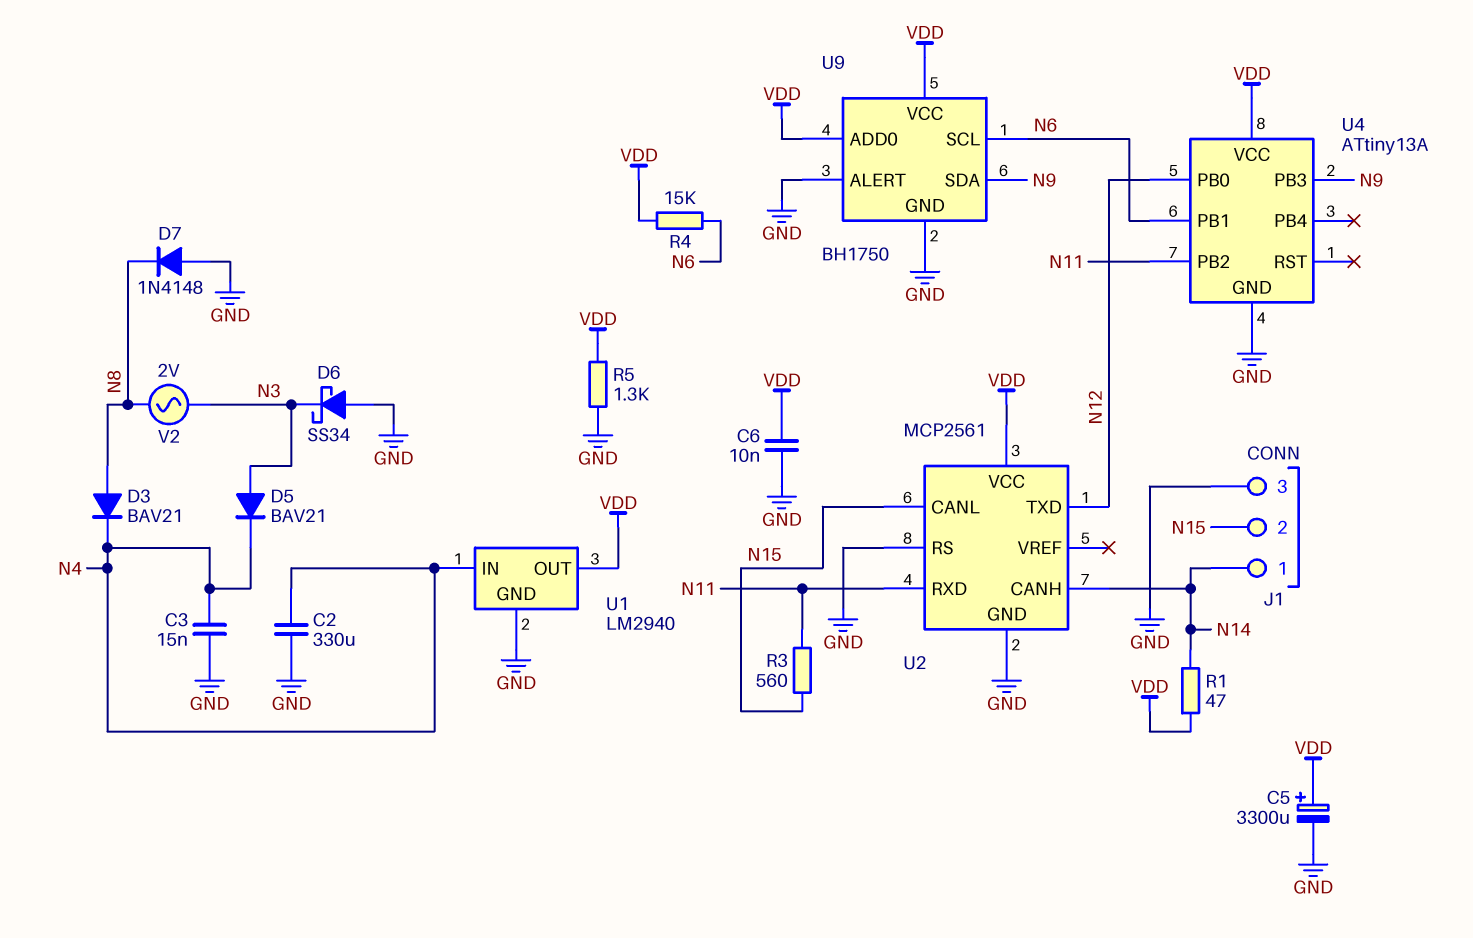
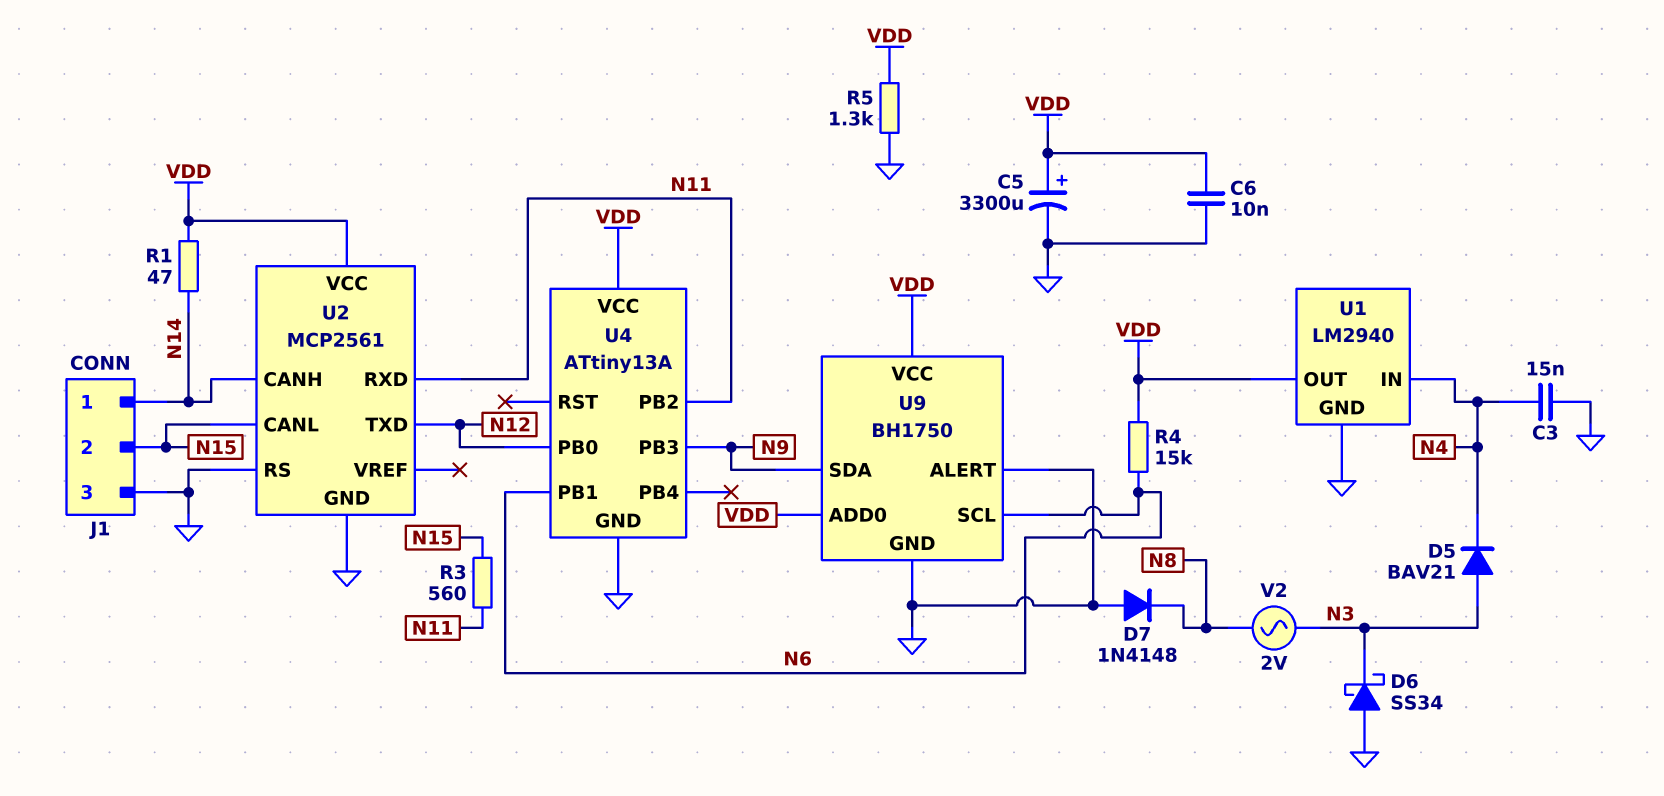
C2: 330uF (GND, N4) -> none
D3: diode BAV21 (A N8, K N4) -> none

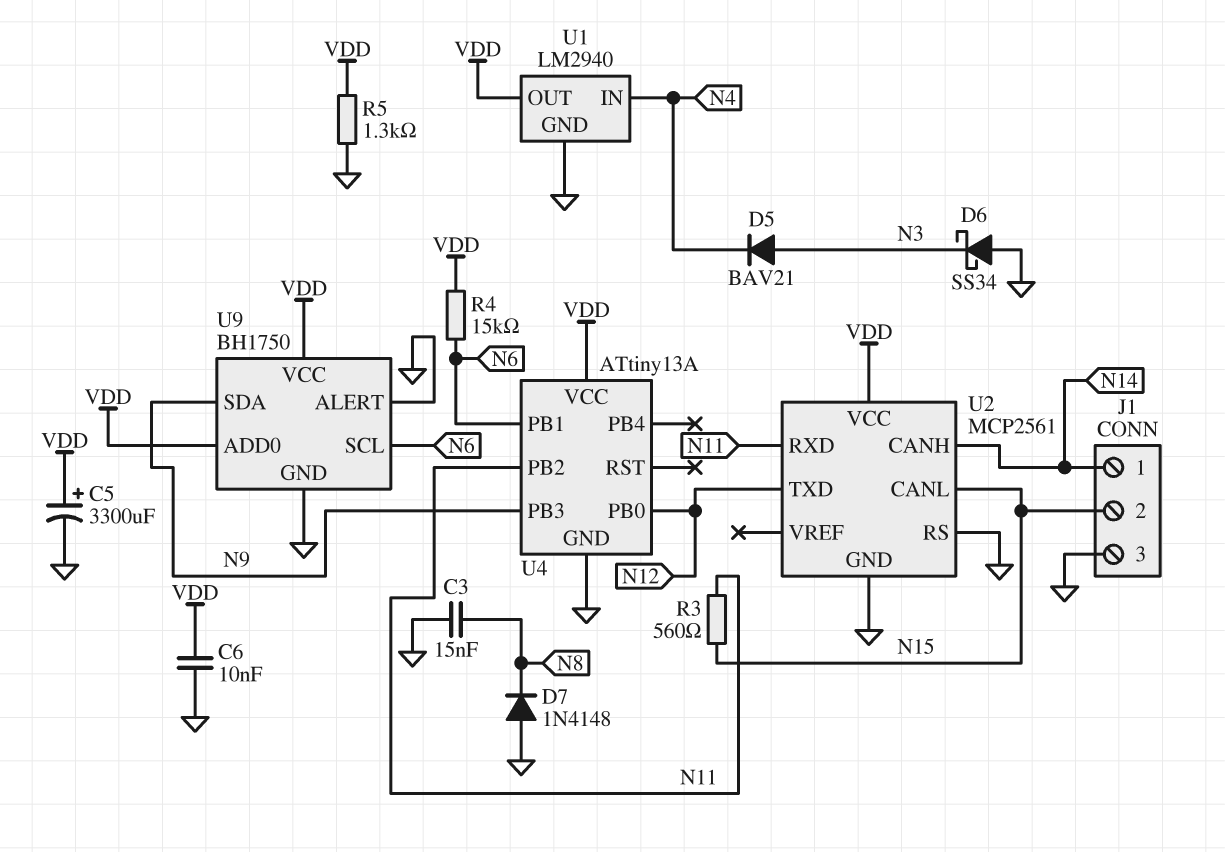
C3: 15nF (GND, N4) -> 15nF (GND, N8)
R1: 47 (N14, VDD) -> none
V2: AC 2V (N3, N8) -> none

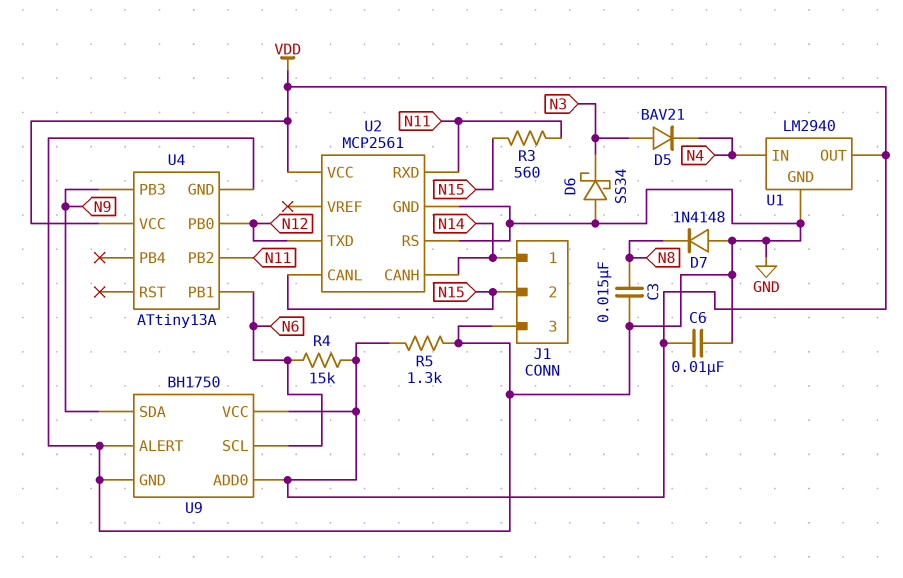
C5: 3300uF (plus VDD, minus GND) -> none

